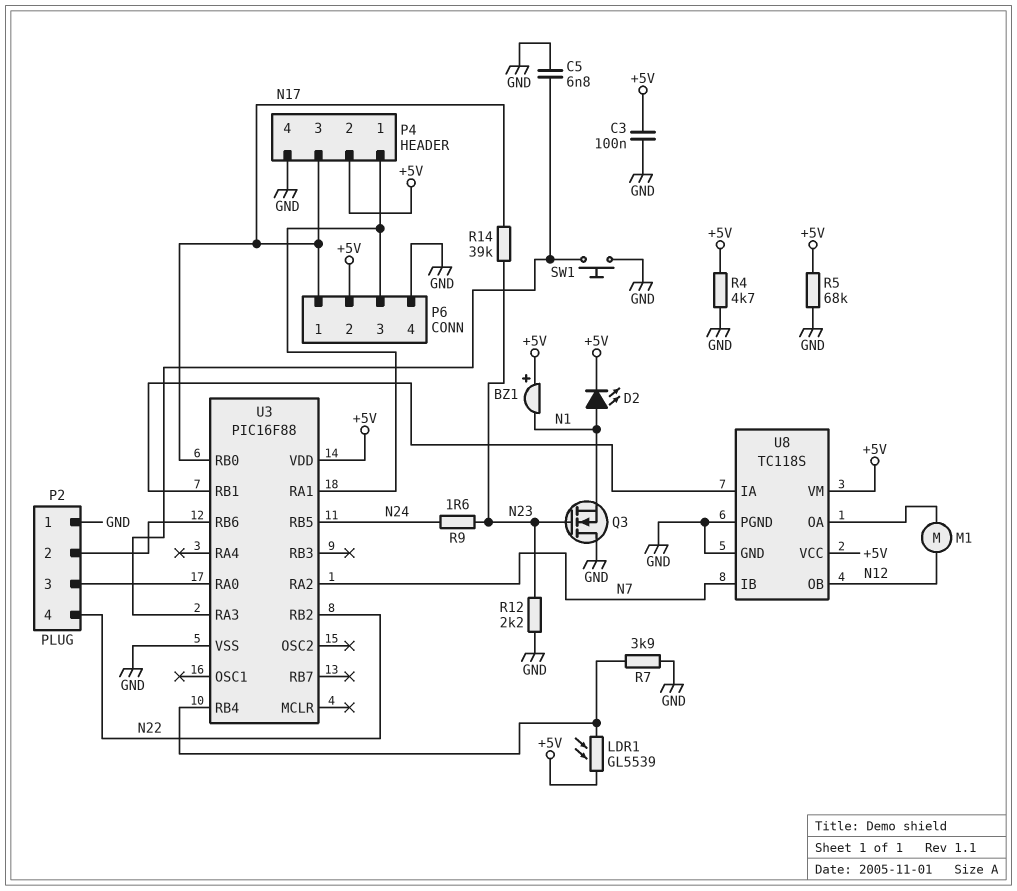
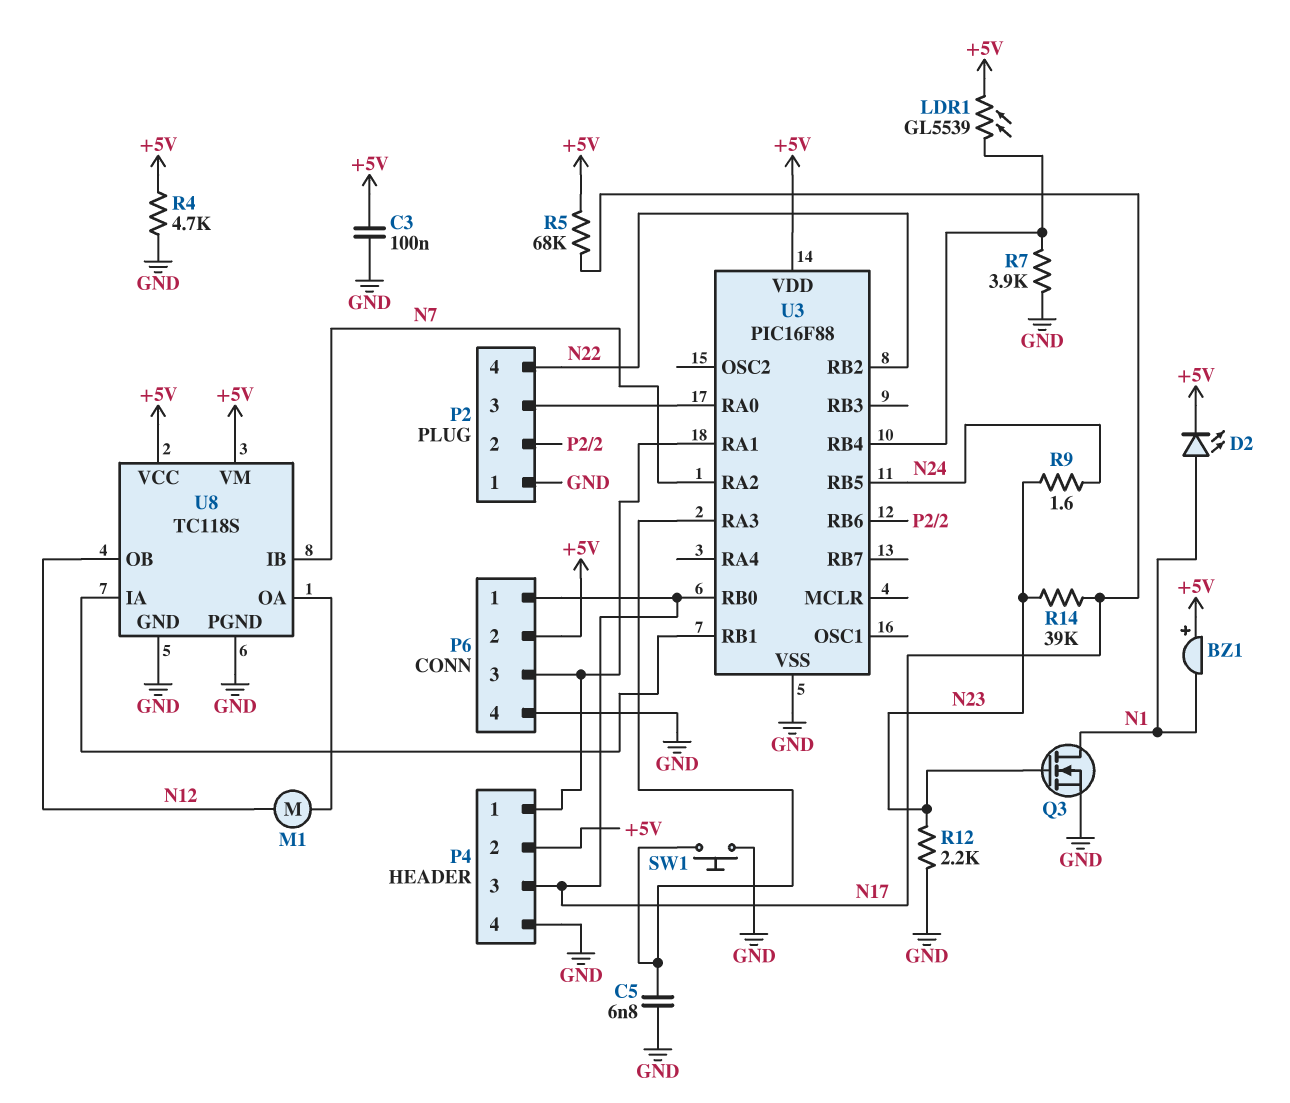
Q3: NMOS (G N23, D GND, S N1) -> NMOS (G N23, D N1, S GND)
R5: 68k (+5V, GND) -> 68k (+5V, N17)

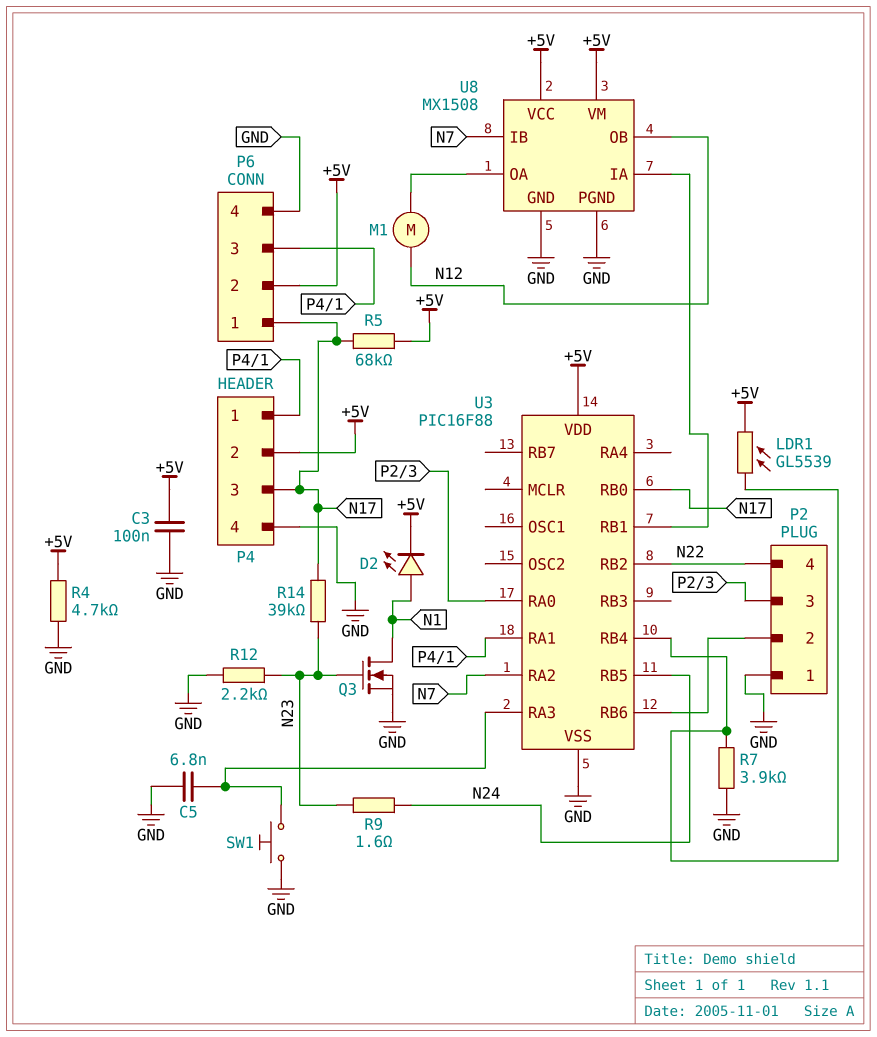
BZ1: buzzer (plus +5V, minus N1) -> none
U8: TC118S -> MX1508

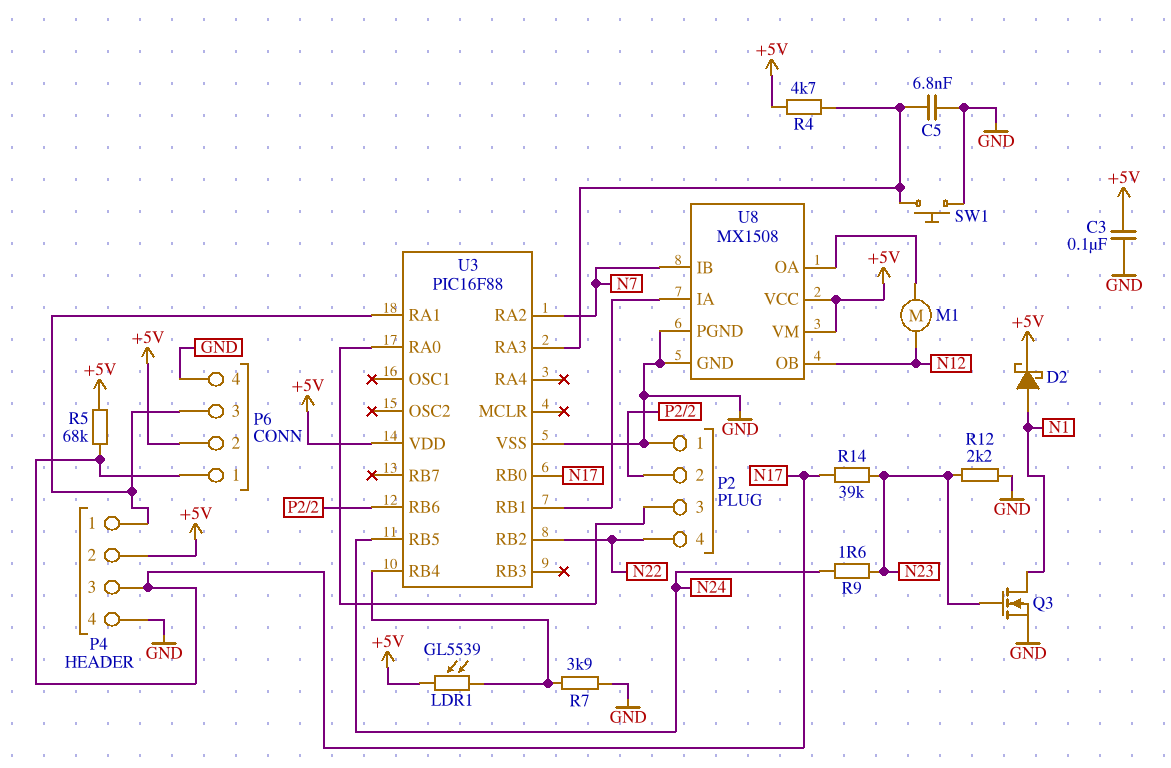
D2: LED (A N1, K +5V) -> schottky (A N1, K +5V)
R4: 4.7k (+5V, GND) -> 4.7k (+5V, U3/RA3)

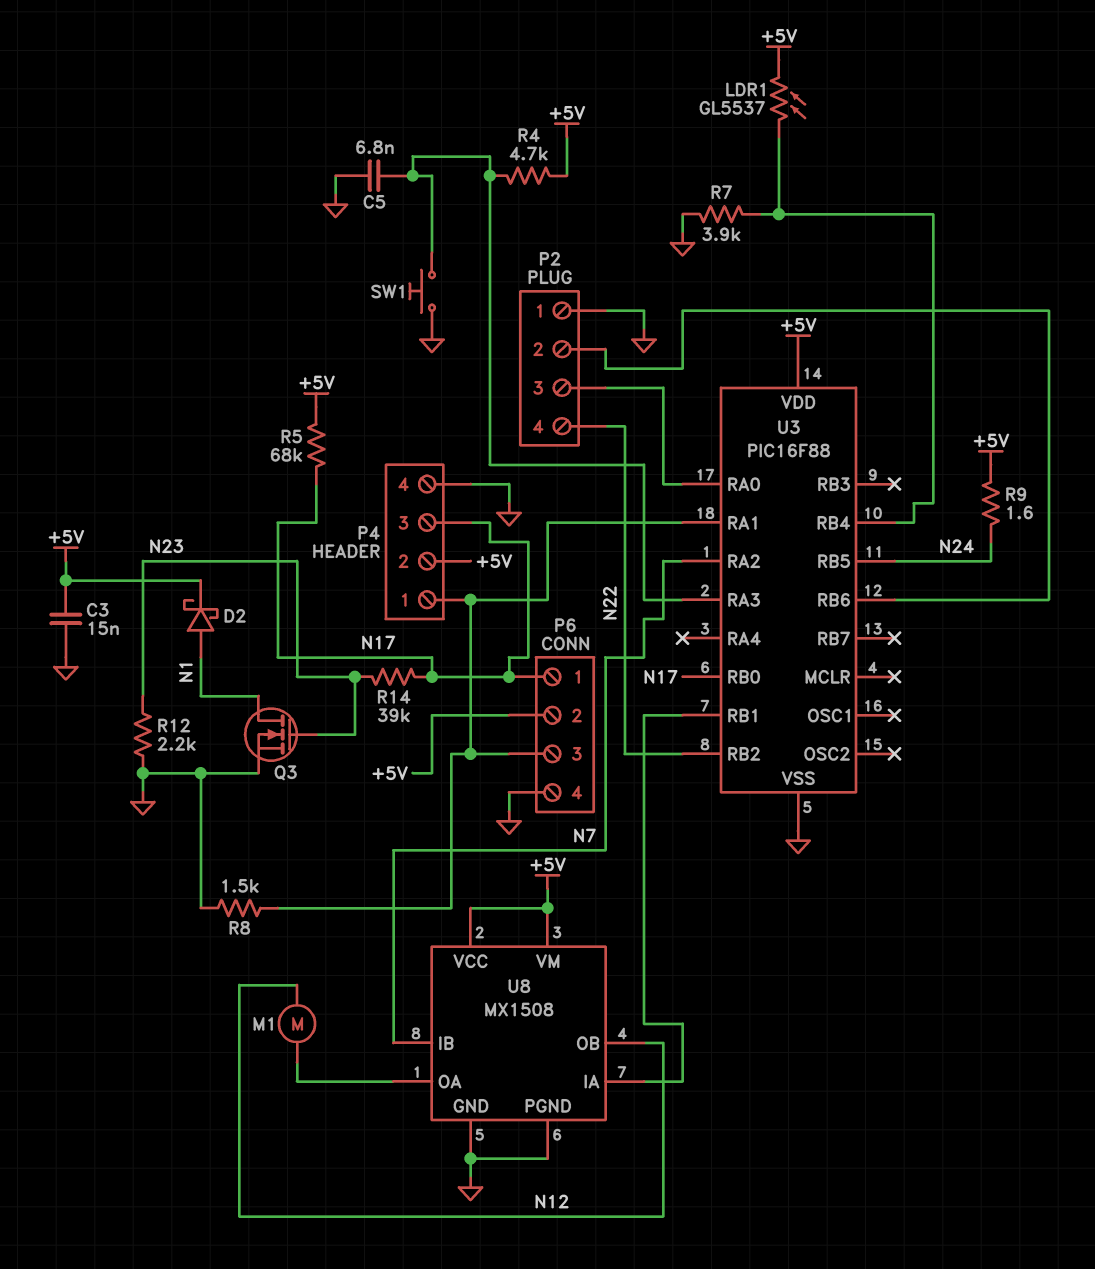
C3: 100nF (+5V, GND) -> 15nF (+5V, GND)
LDR1: GL5539 (+5V, U3/RB4) -> GL5537 (+5V, U3/RB4)
R8: none -> 1.5k (GND, P4/1)
R9: 1.6 (N23, N24) -> 1.6 (+5V, N24)

